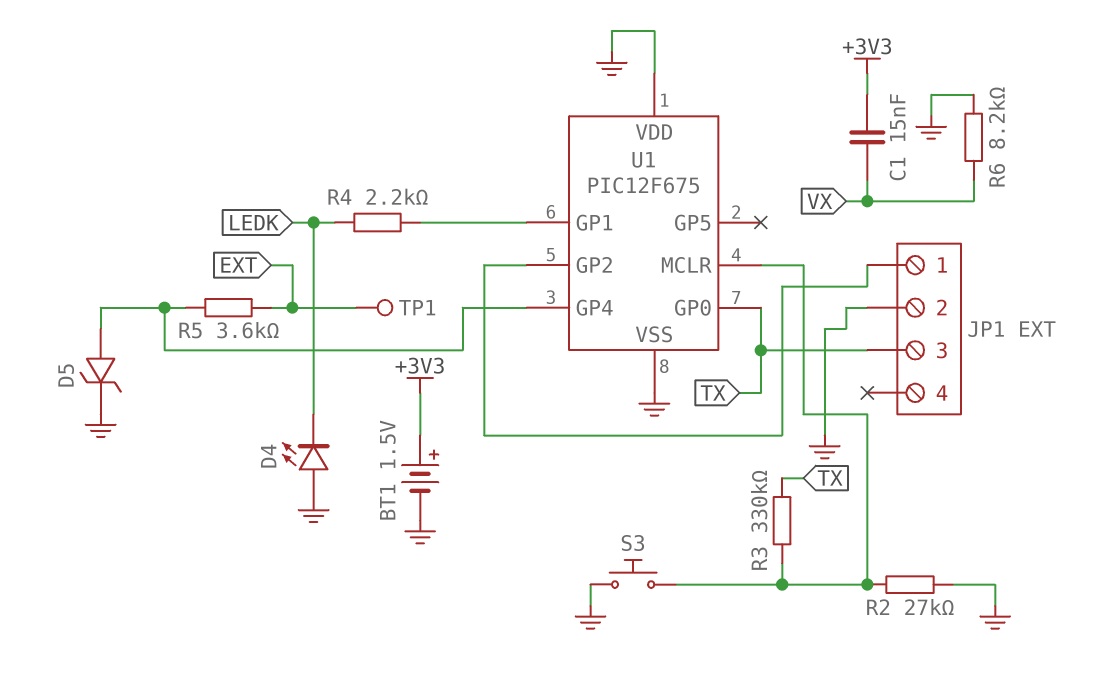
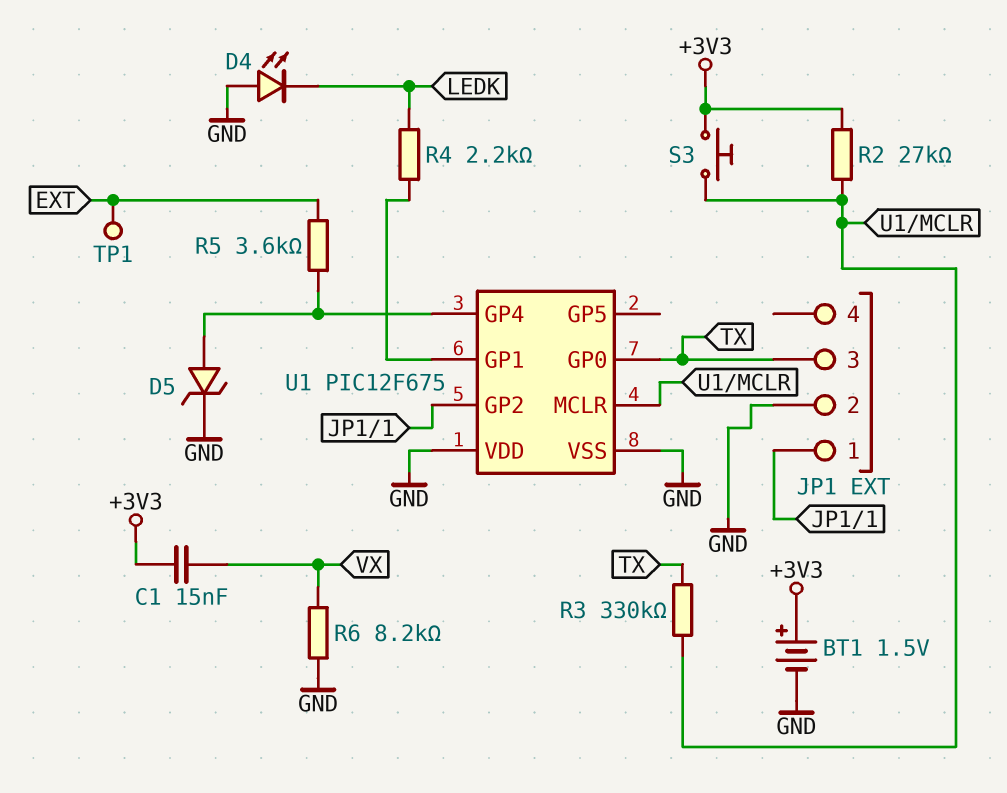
R2: 27k (GND, U1/MCLR) -> 27k (+3V3, U1/MCLR)
S3: button (GND, U1/MCLR) -> button (+3V3, U1/MCLR)

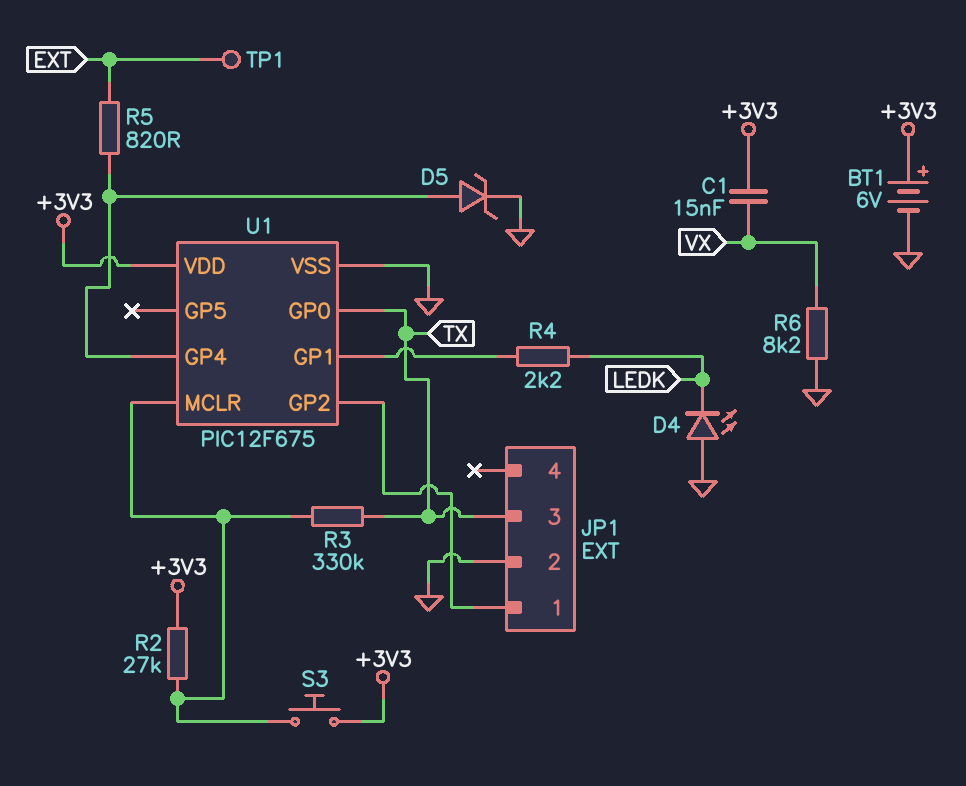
BT1: 1.5V (plus +3V3, minus GND) -> 6V (plus +3V3, minus GND)
R5: 3.6k (EXT, U1/GP4) -> 820 (EXT, U1/GP4)
U1 pin VDD: GND -> +3V3

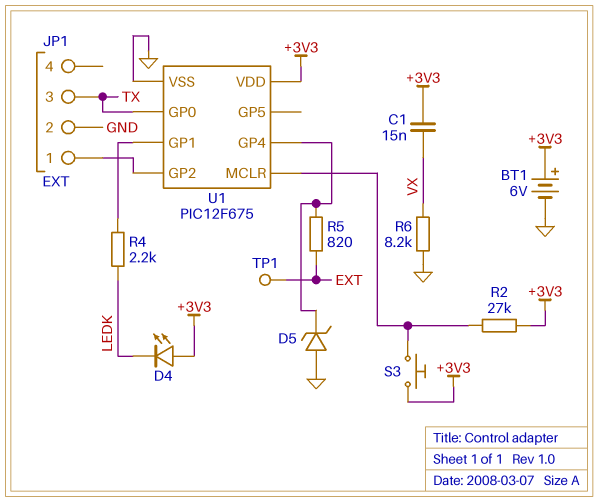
D4: LED (A GND, K LEDK) -> LED (A +3V3, K LEDK)
D5: zener (A U1/GP4, K GND) -> zener (A GND, K U1/GP4)
R3: 330k (TX, U1/MCLR) -> none

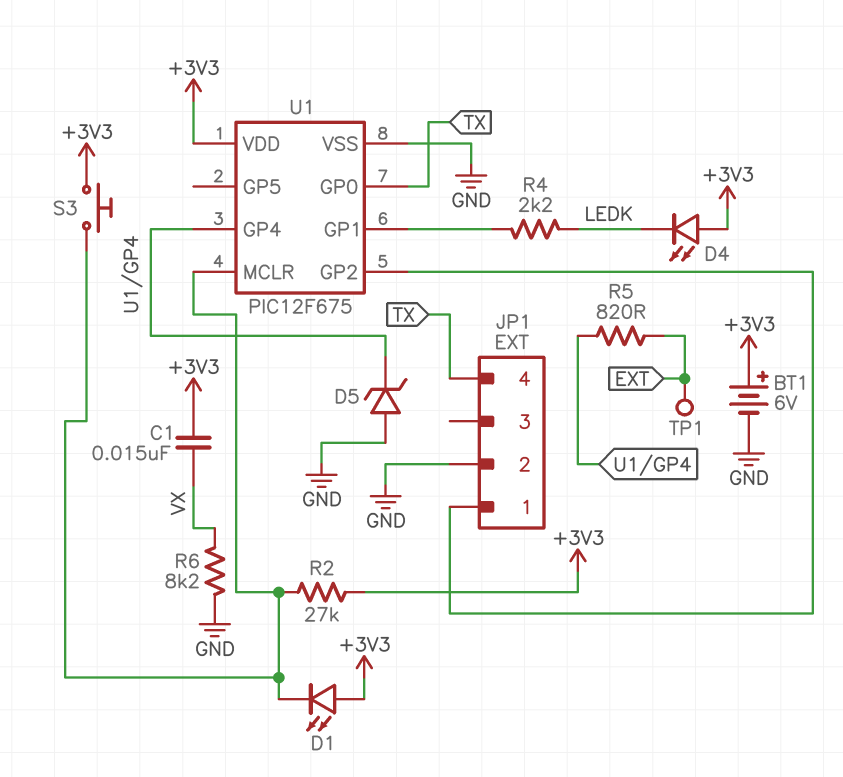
D1: none -> LED (A +3V3, K U1/MCLR)
JP1 pin 3: TX -> none
JP1 pin 4: none -> TX

